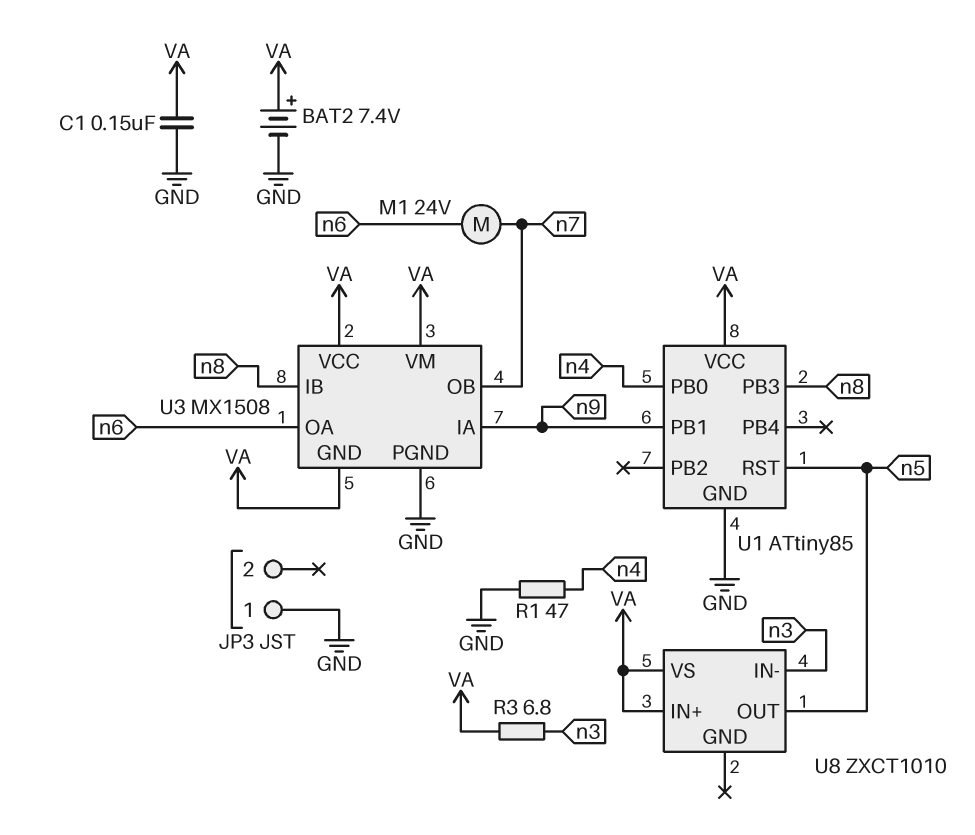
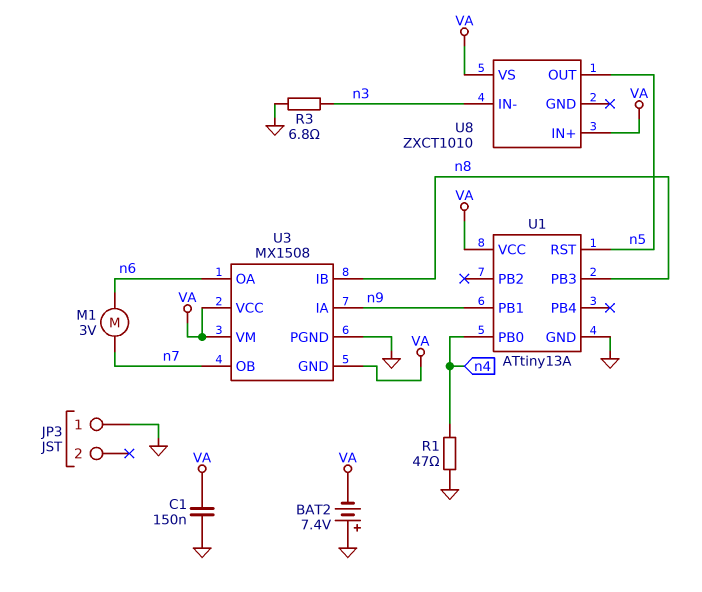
BAT2: 7.4V (plus VA, minus GND) -> 7.4V (plus GND, minus VA)
M1: motor 24V (n6, n7) -> motor 3V (n6, n7)
R3: 6.8 (VA, n3) -> 6.8 (GND, n3)
U1: ATtiny85 -> ATtiny13A

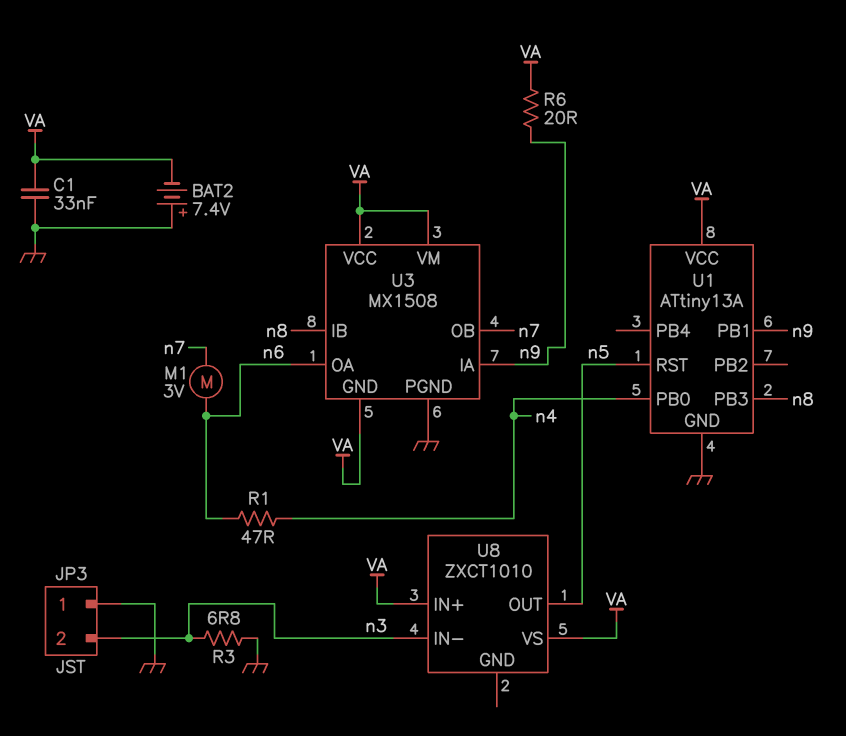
C1: 150nF (GND, VA) -> 33nF (GND, VA)
JP3 pin 2: none -> n3
R1: 47 (GND, n4) -> 47 (n4, n6)
R6: none -> 20 (VA, n9)

